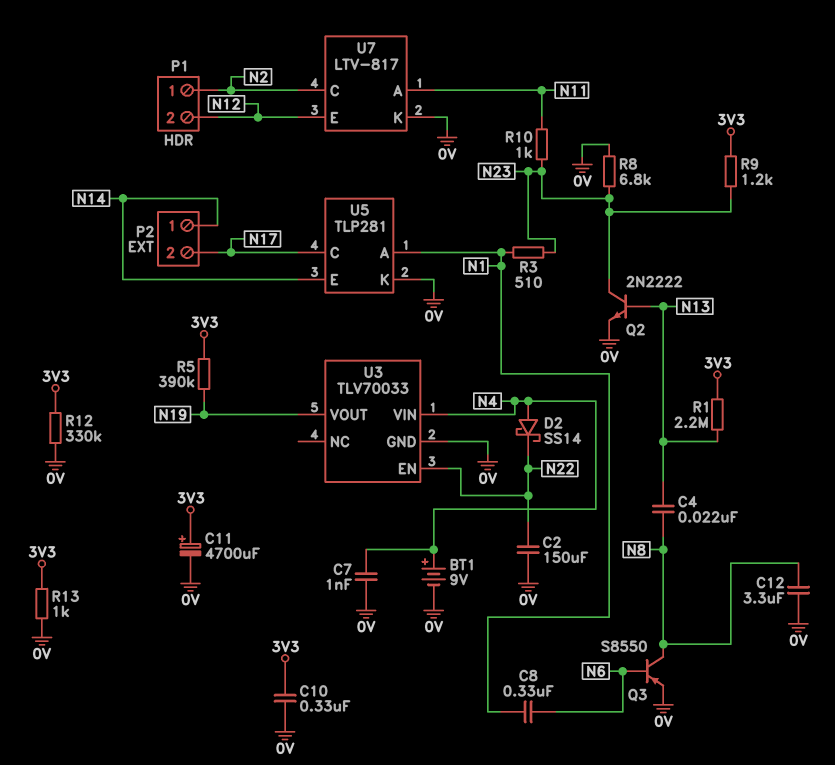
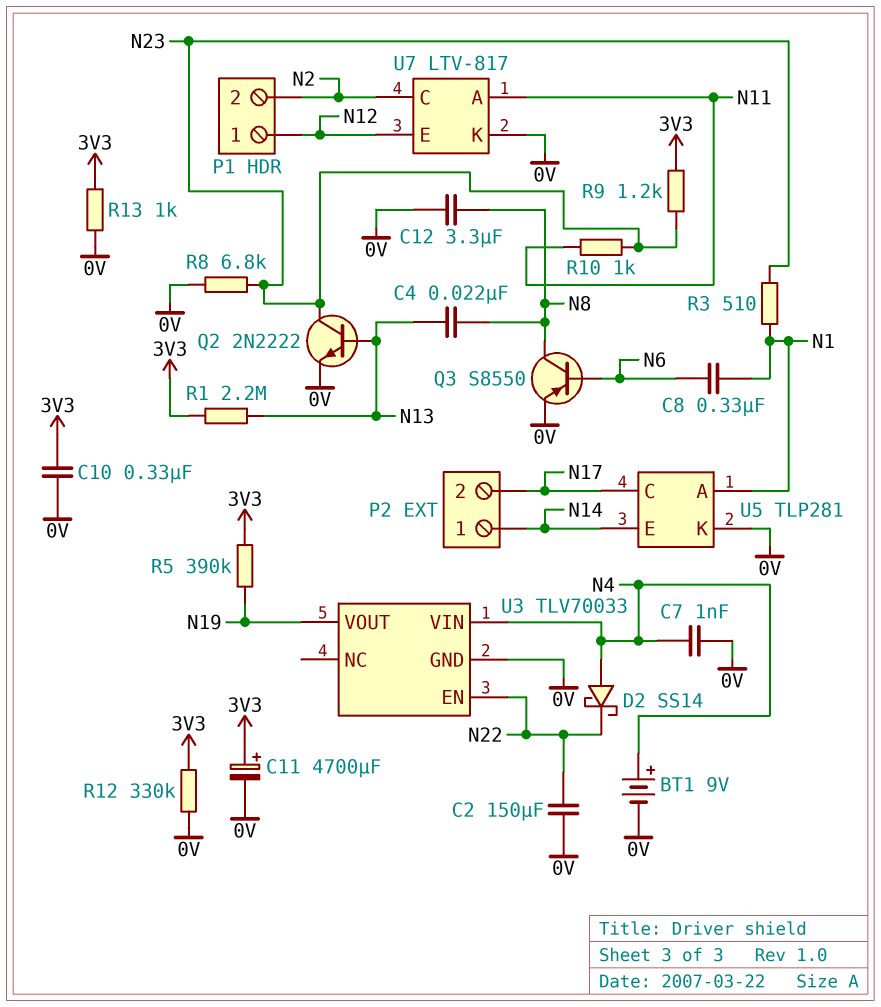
P1 pin 1: N2 -> N12
P1 pin 2: N12 -> N2

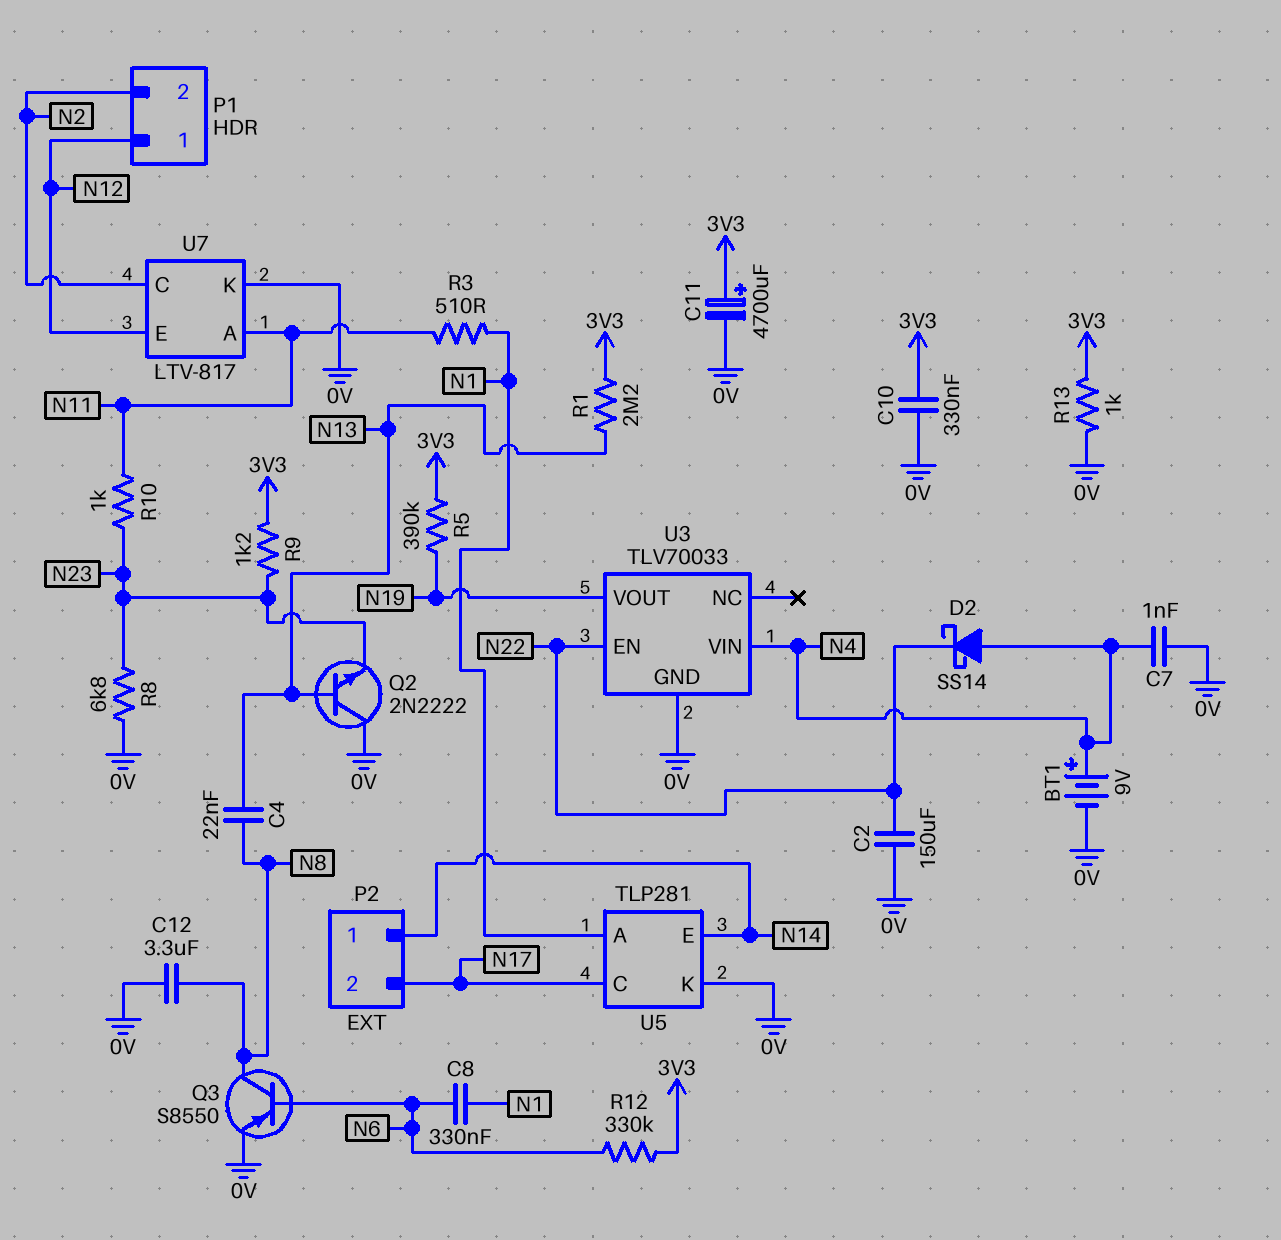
Q2: NPN 2N2222 (B N13, C N23, E 0V) -> NPN 2N2222 (B N13, C 0V, E N23)
R3: 510 (N1, N23) -> 510 (N1, N11)
R12: 330k (0V, 3V3) -> 330k (3V3, N6)

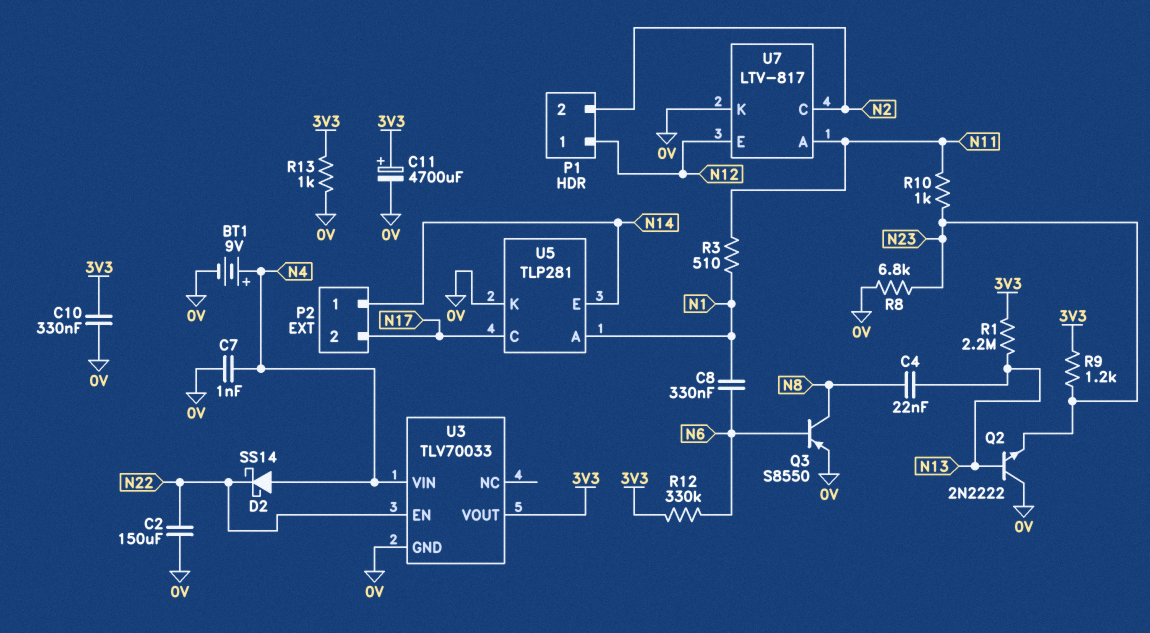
C12: 3.3uF (0V, N8) -> none
R5: 390k (3V3, N19) -> none
U3 pin VOUT: N19 -> 3V3

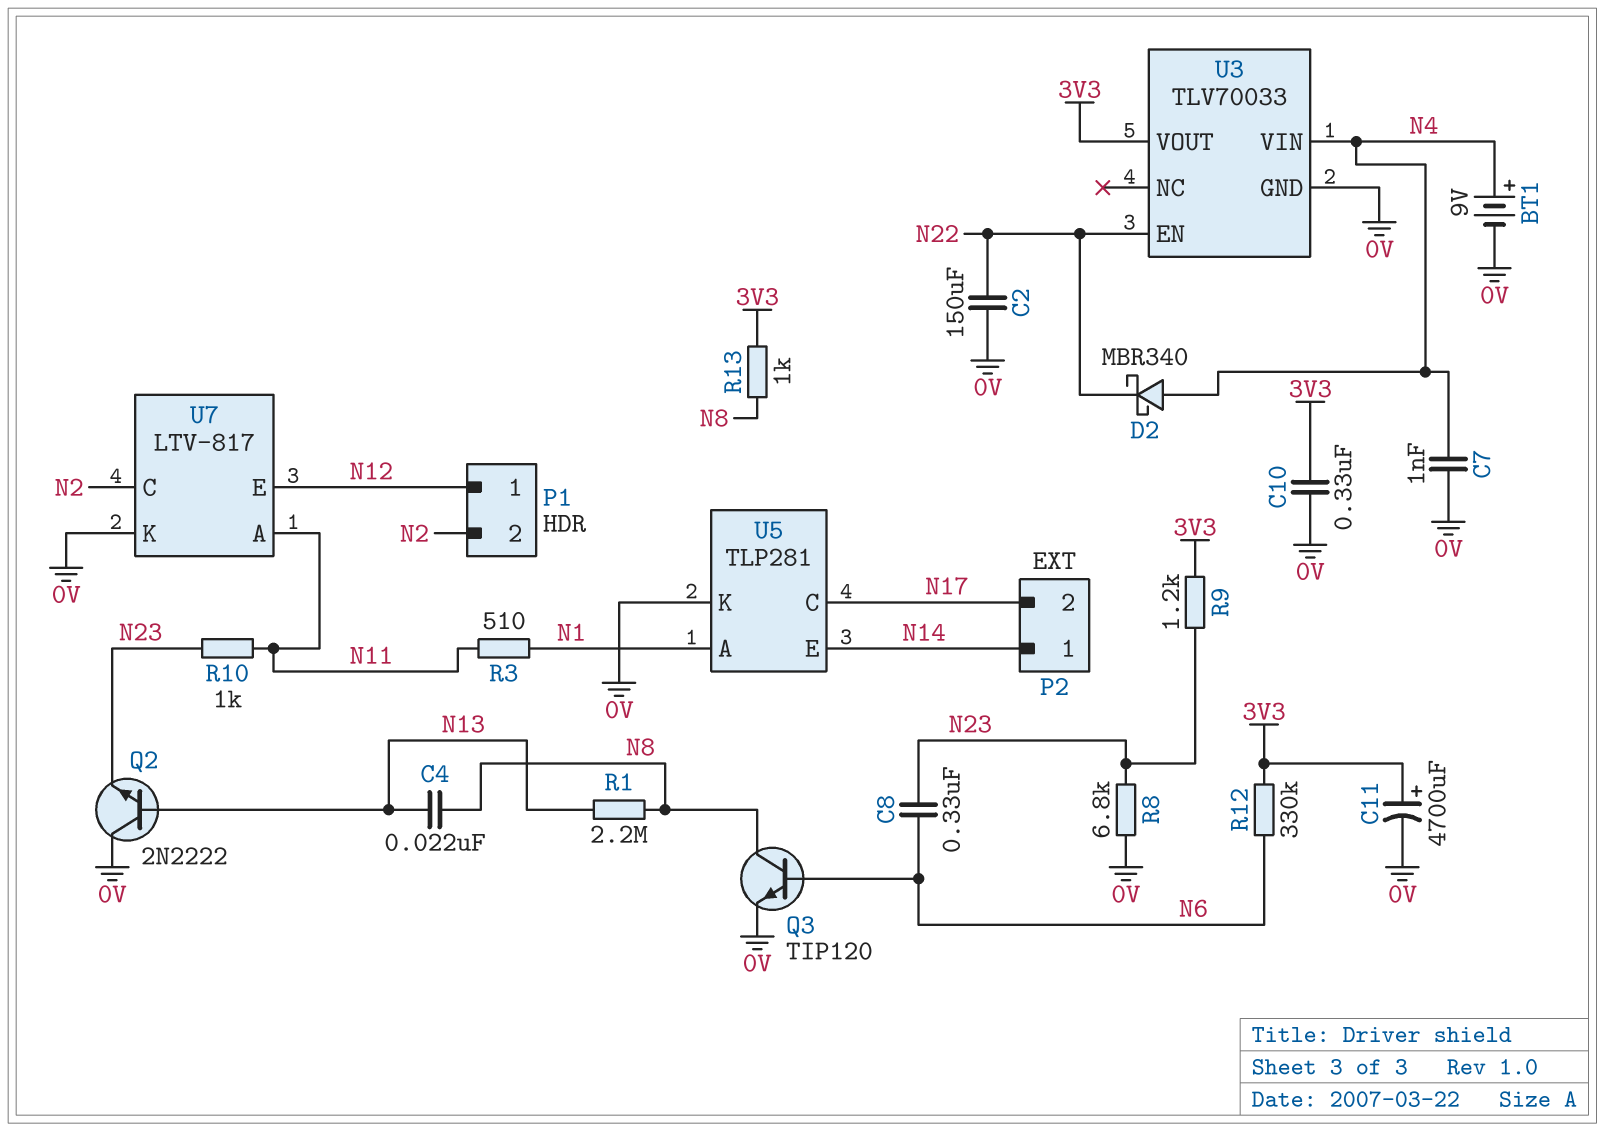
C8: 330nF (N1, N6) -> 330nF (N6, N23)
D2: schottky SS14 (A N4, K N22) -> schottky MBR340 (A N4, K N22)
Q3: PNP S8550 (B N6, C N8, E 0V) -> NPN TIP120 (B N6, C N8, E 0V)
R1: 2.2M (3V3, N13) -> 2.2M (N8, N13)
R13: 1k (0V, 3V3) -> 1k (3V3, N8)

